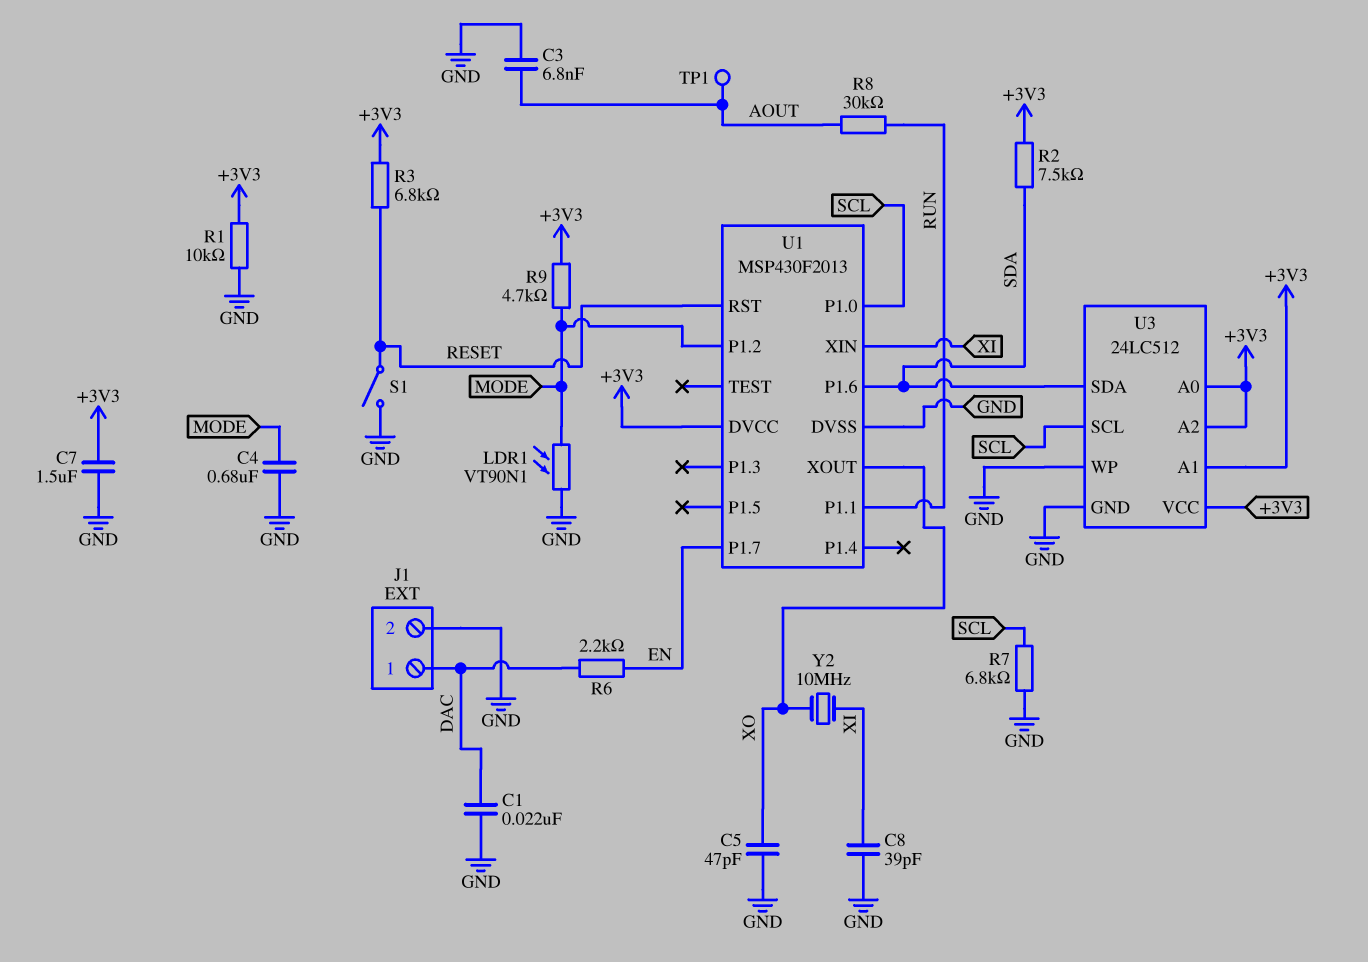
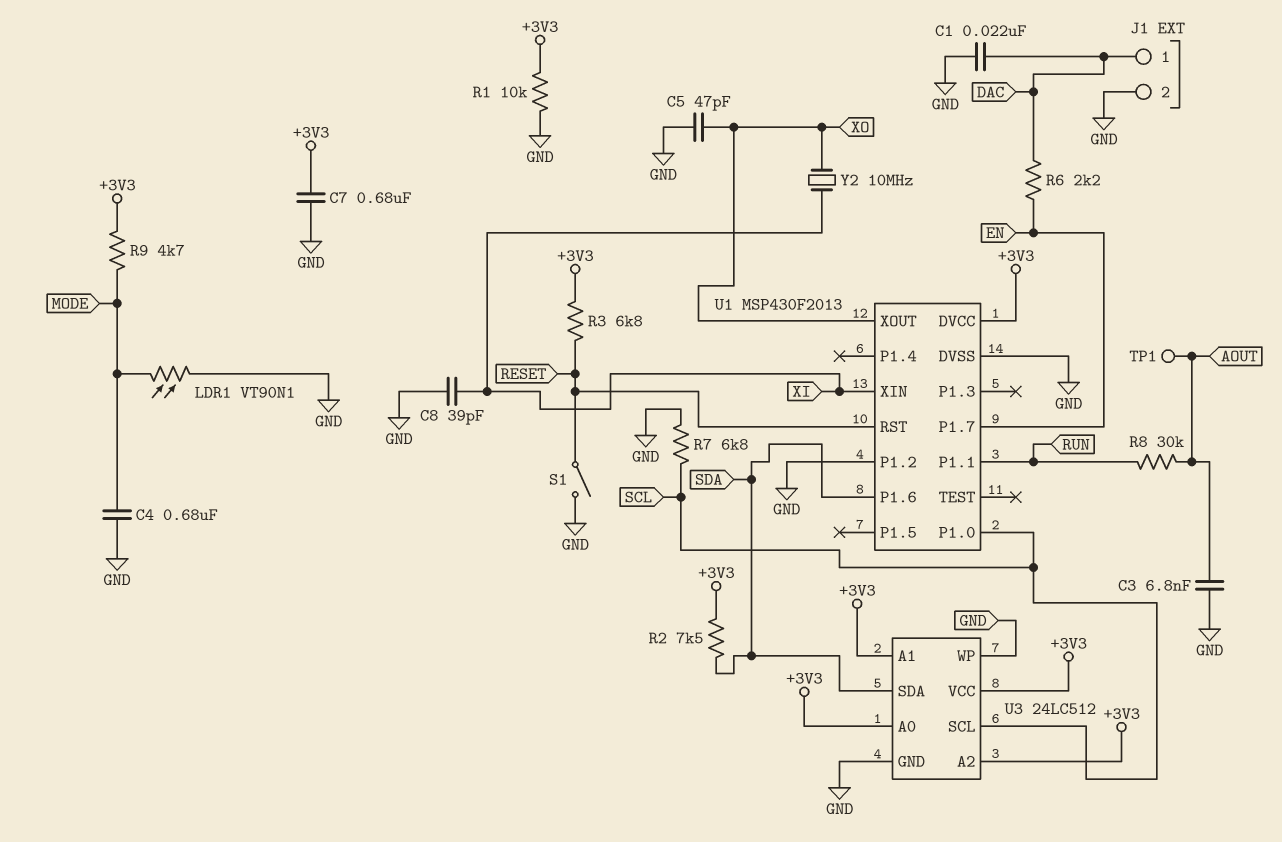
C7: 1.5uF (+3V3, GND) -> 680nF (+3V3, GND)
U1 pin P1.2: MODE -> GND

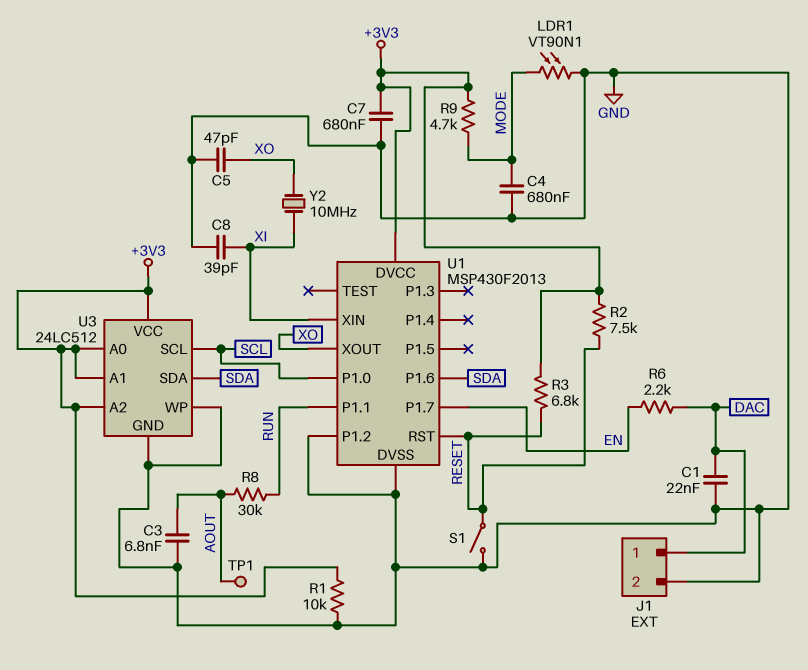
R2: 7.5k (+3V3, SDA) -> 7.5k (+3V3, RESET)
R7: 6.8k (GND, SCL) -> none

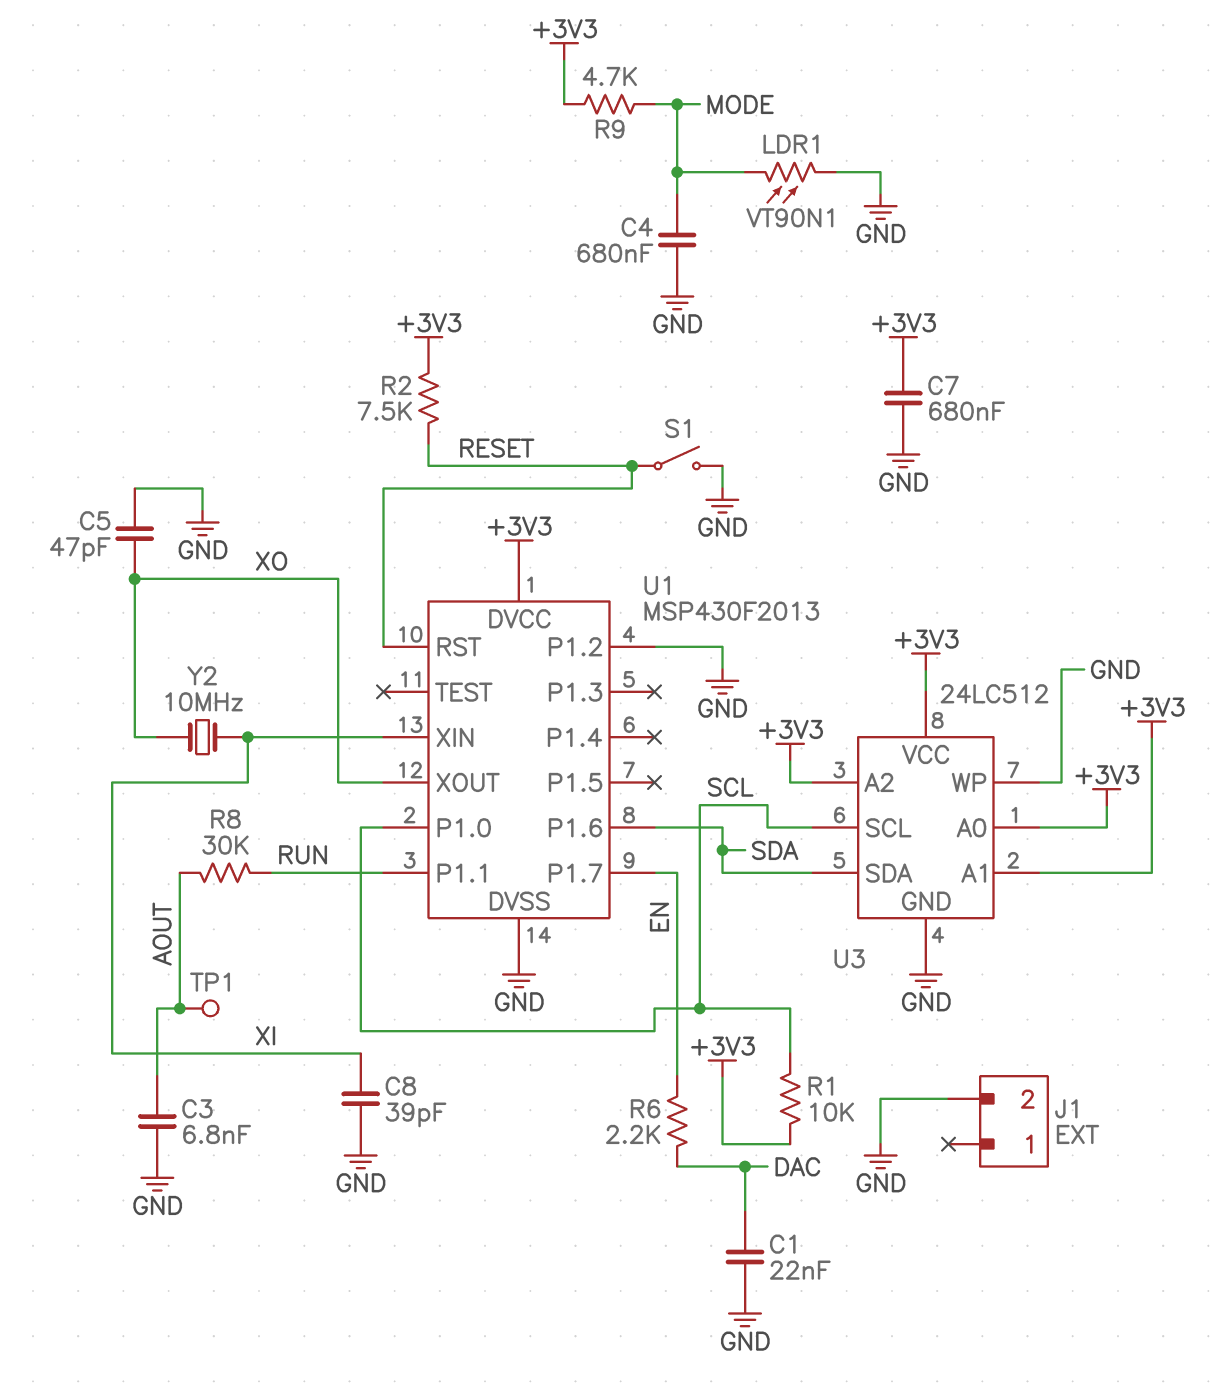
J1 pin 1: DAC -> none
R1: 10k (+3V3, GND) -> 10k (+3V3, SCL)
R3: 6.8k (+3V3, RESET) -> none

